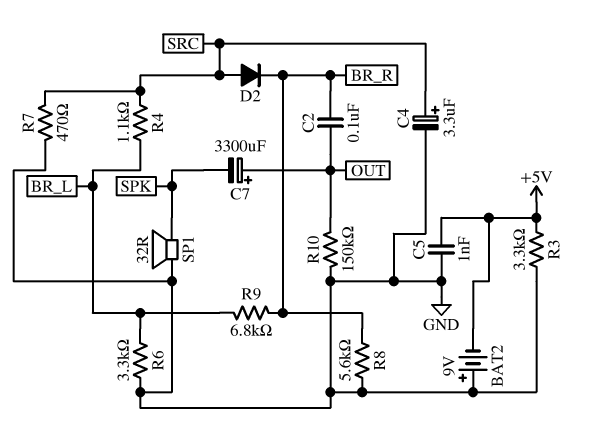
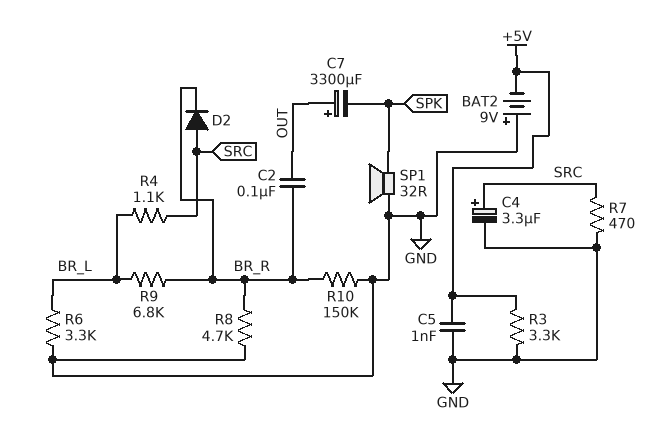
R8: 5.6k (BR_R, GND) -> 4.7k (BR_R, GND)
R10: 150k (GND, OUT) -> 150k (BR_R, GND)

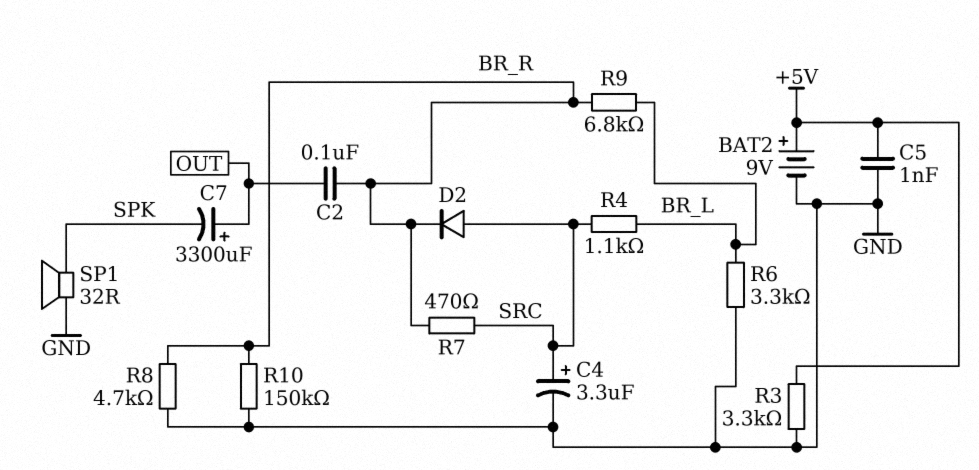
BAT2: 9V (plus GND, minus +5V) -> 9V (plus +5V, minus GND)
R7: 470 (GND, SRC) -> 470 (BR_R, SRC)

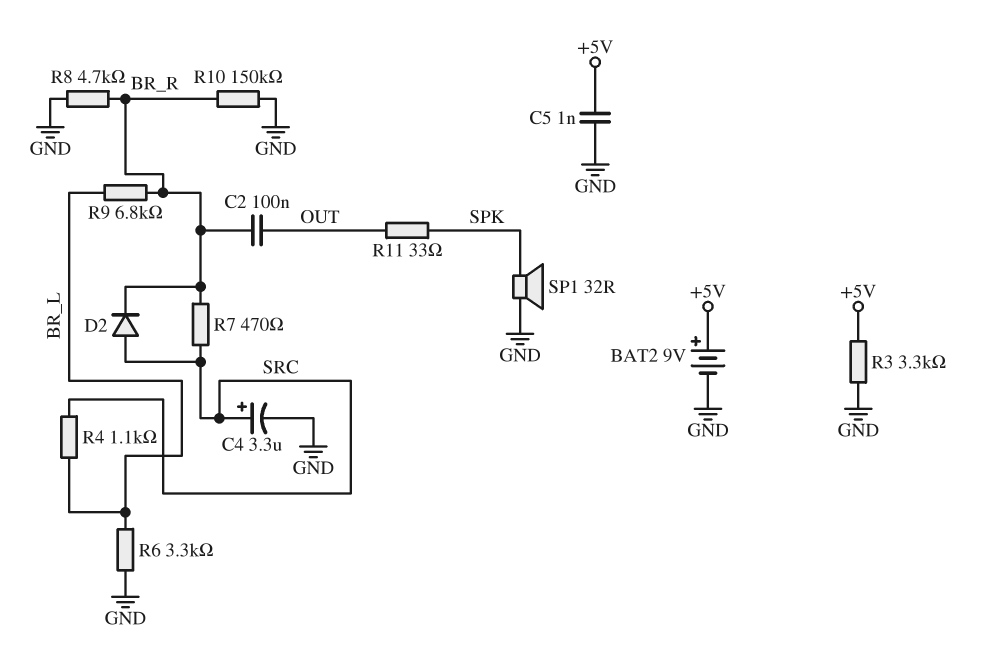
C7: 3300uF (plus OUT, minus SPK) -> none
R11: none -> 33 (OUT, SPK)

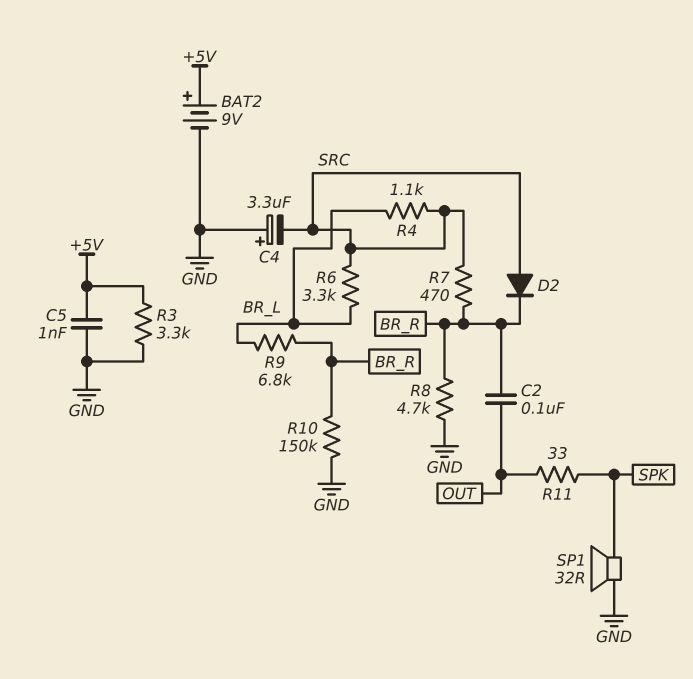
C4: 3.3uF (plus SRC, minus GND) -> 3.3uF (plus GND, minus SRC)
R6: 3.3k (BR_L, GND) -> 3.3k (BR_L, SRC)

